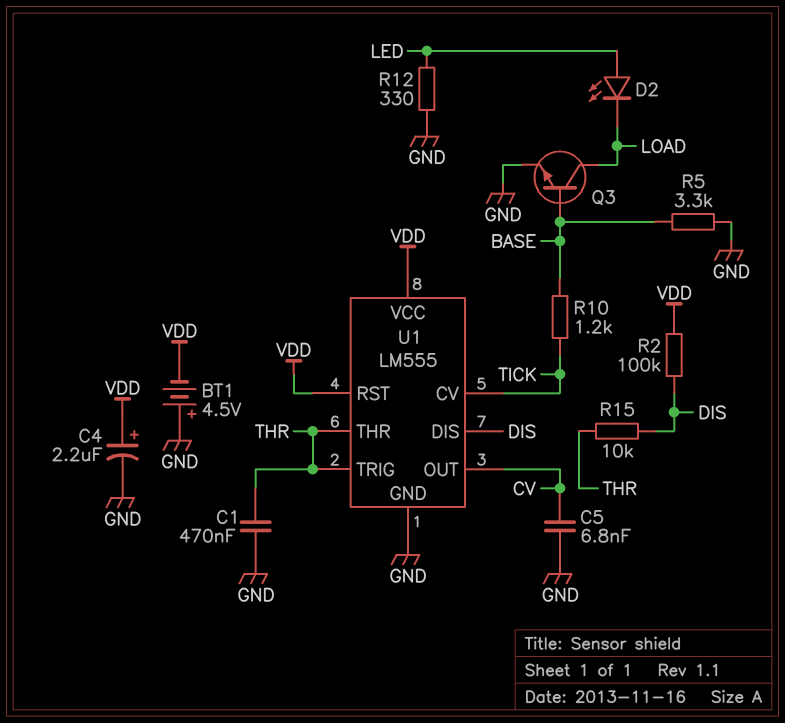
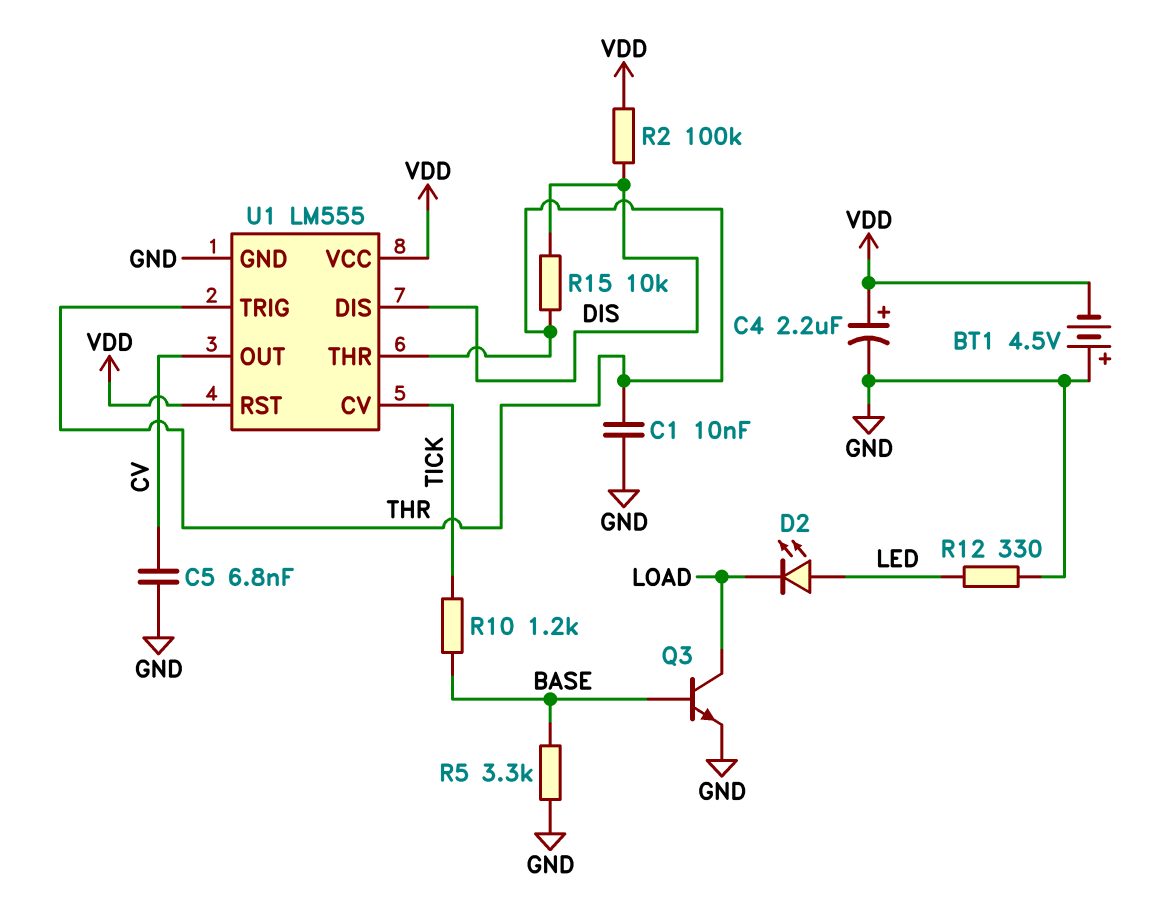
C1: 470nF (GND, THR) -> 10nF (GND, THR)

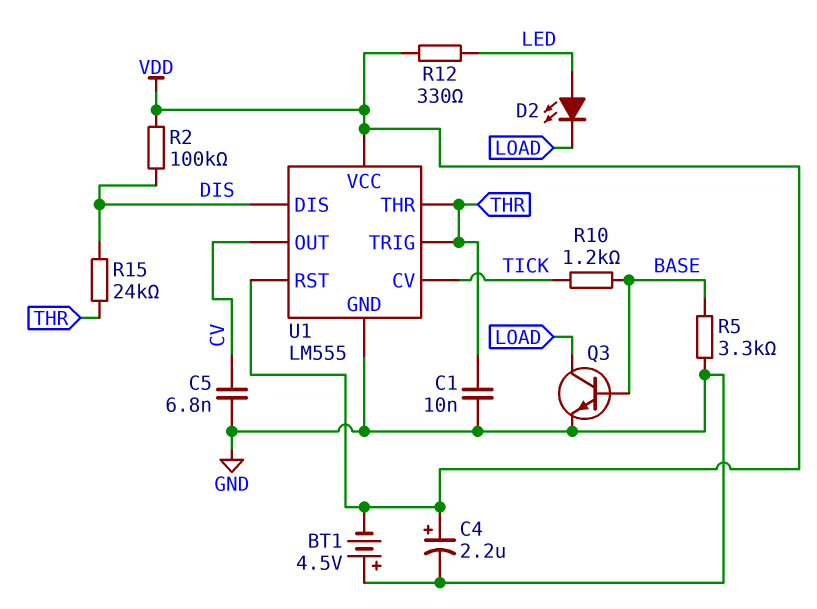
R12: 330 (GND, LED) -> 330 (LED, VDD)
R15: 10k (DIS, THR) -> 24k (DIS, THR)

